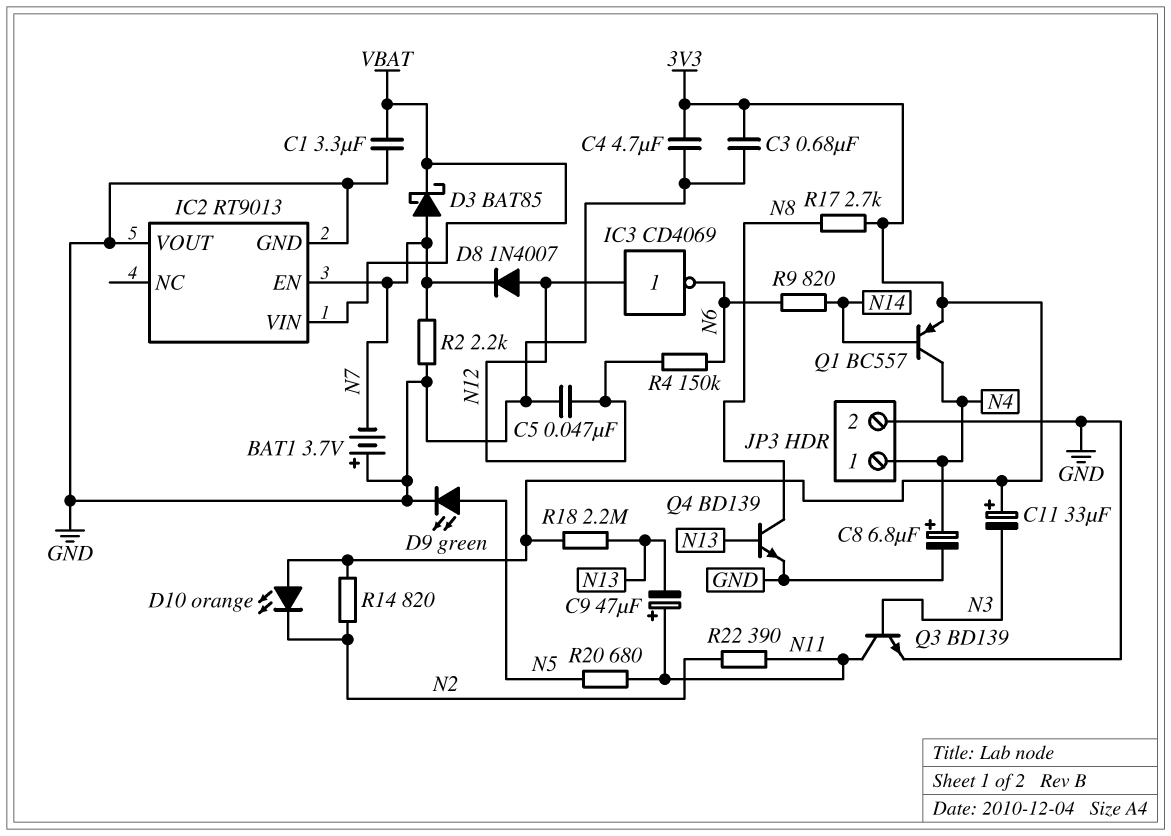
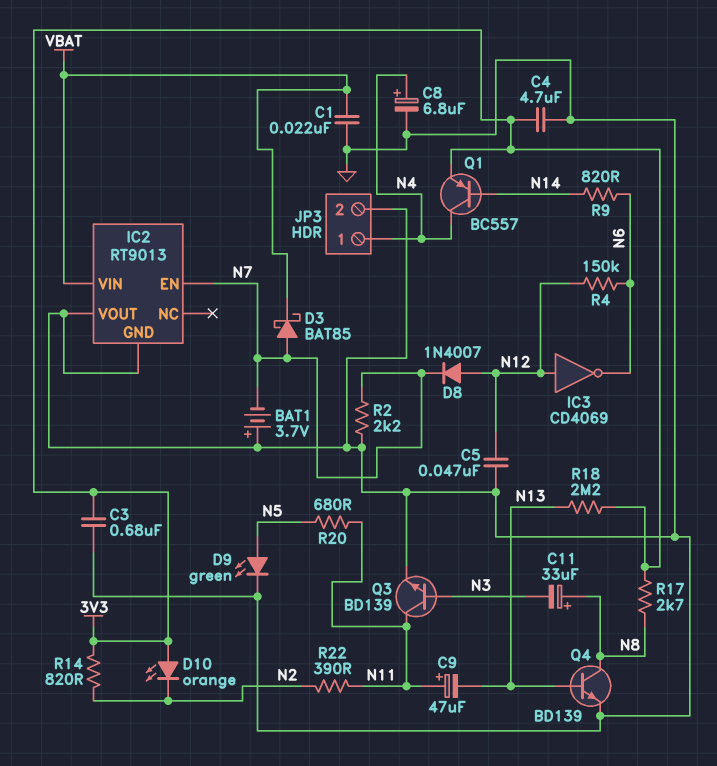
C1: 3.3uF (GND, VBAT) -> 22nF (GND, VBAT)
C11: 33uF (plus 3V3, minus N3) -> 33uF (plus N8, minus N3)

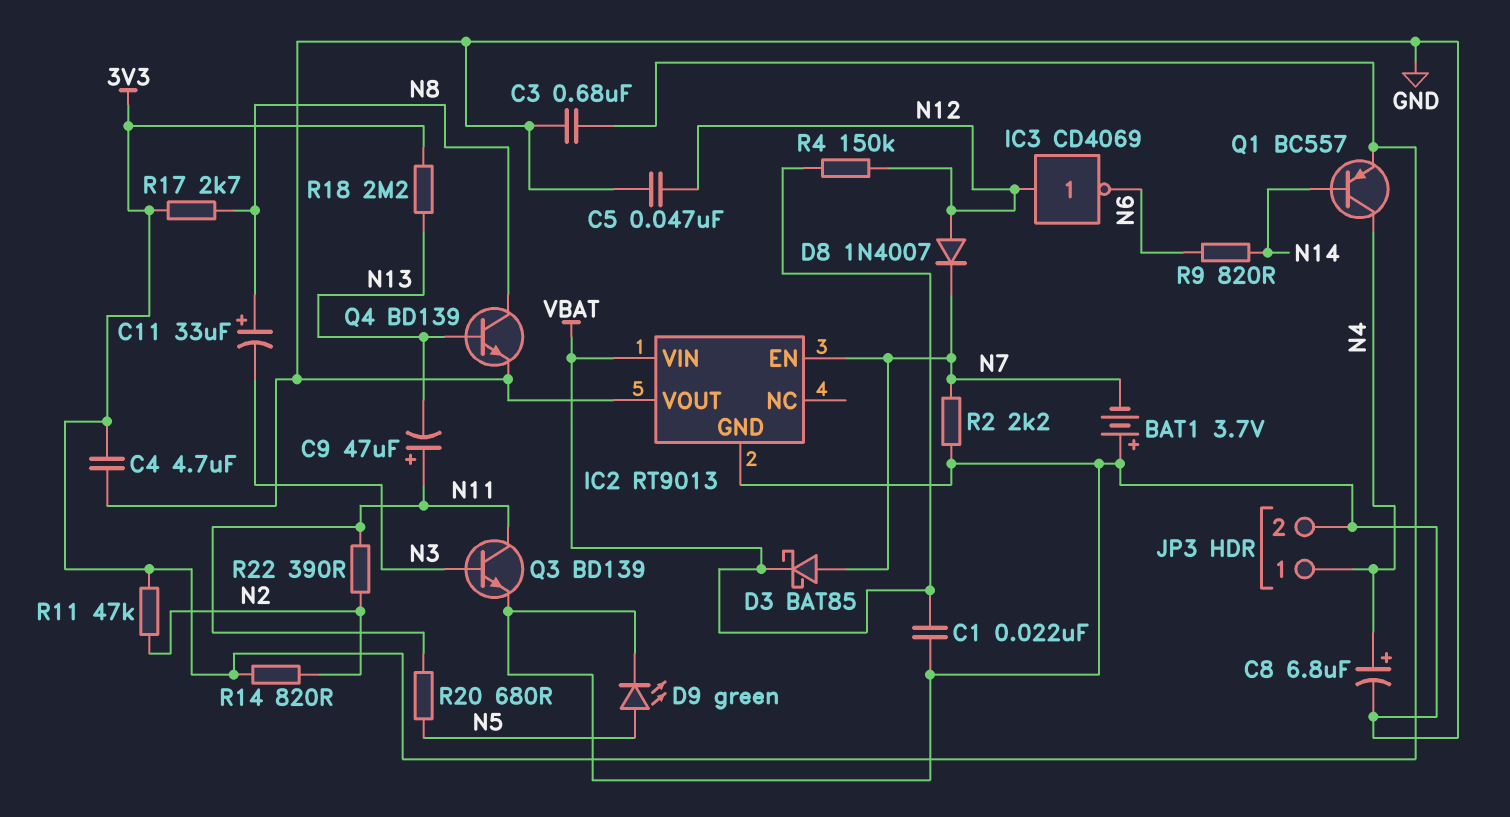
D10: LED orange (A 3V3, K N2) -> none
R4: 150k (N6, N12) -> 150k (N12, VBAT)
R11: none -> 47k (3V3, N2)

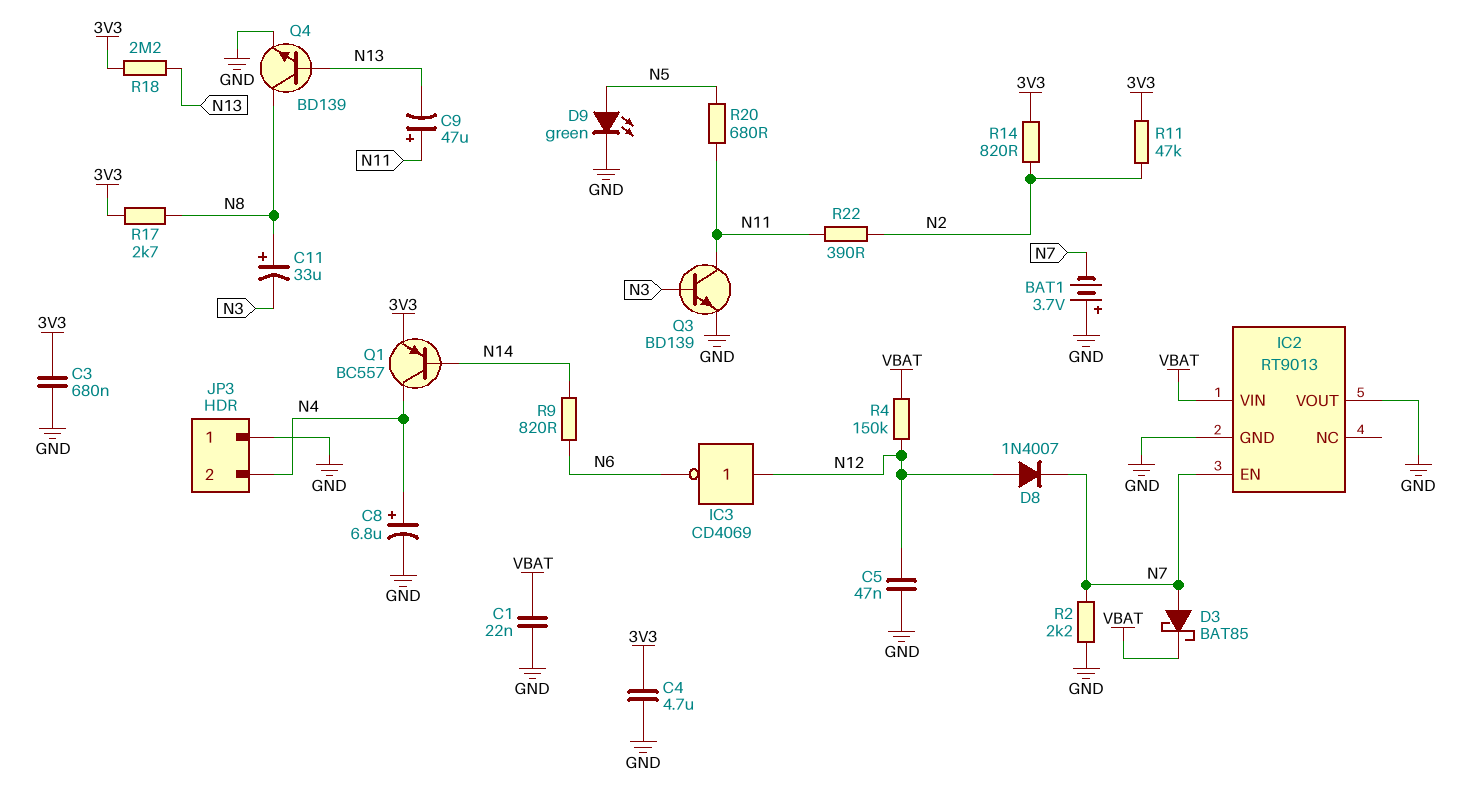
JP3 pin 1: N4 -> GND
JP3 pin 2: GND -> N4

